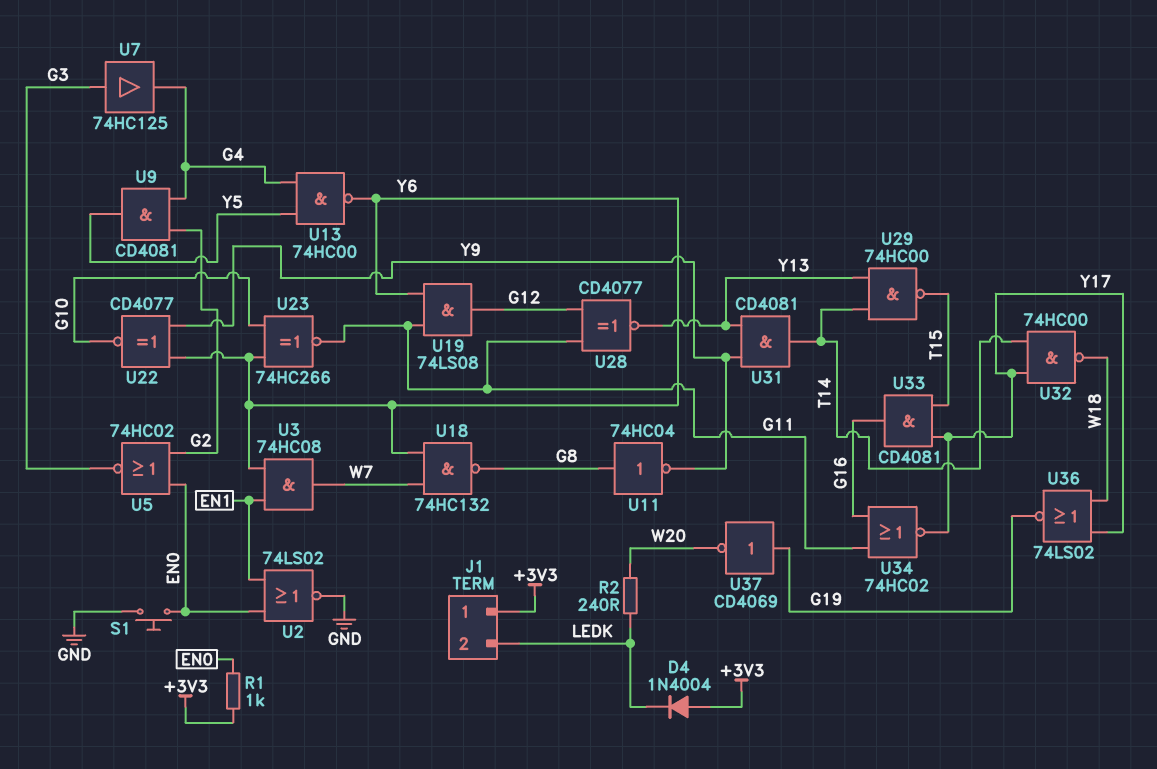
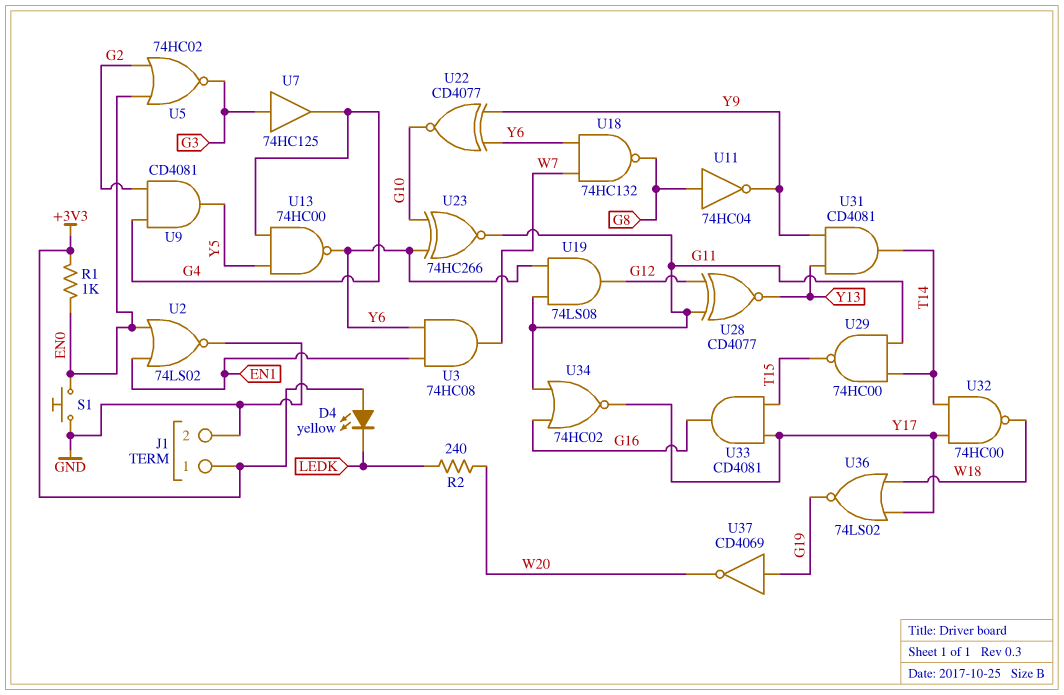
D4: diode 1N4004 (A +3V3, K LEDK) -> LED yellow (A +3V3, K LEDK)
J1 pin 2: LEDK -> GND
U29: NAND 74HC00 (in T14, in Y13, out T15) -> NAND 74HC00 (in G11, in T14, out T15)

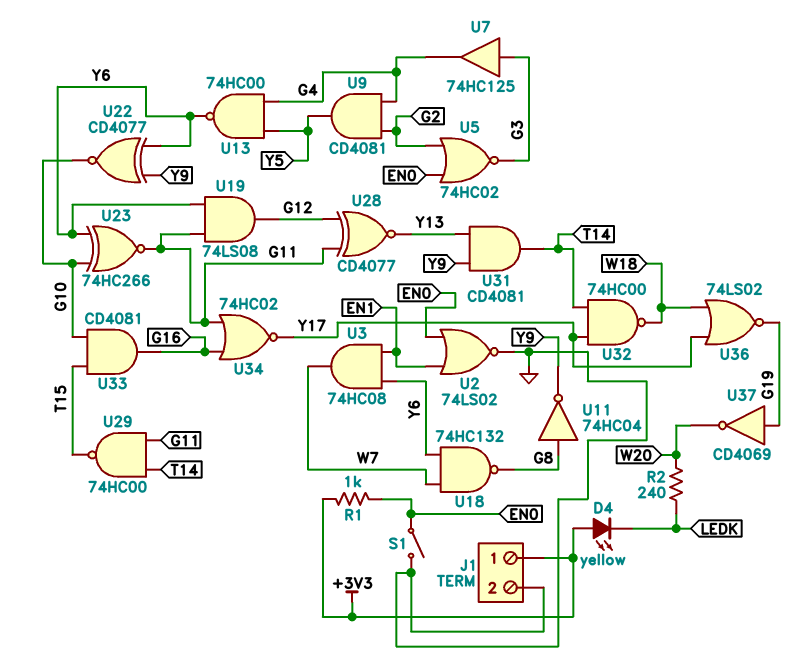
S1: button (EN0, GND) -> switch (EN0, GND)
U33: AND CD4081 (in T15, in Y17, out G16) -> AND CD4081 (in G10, in T15, out G16)

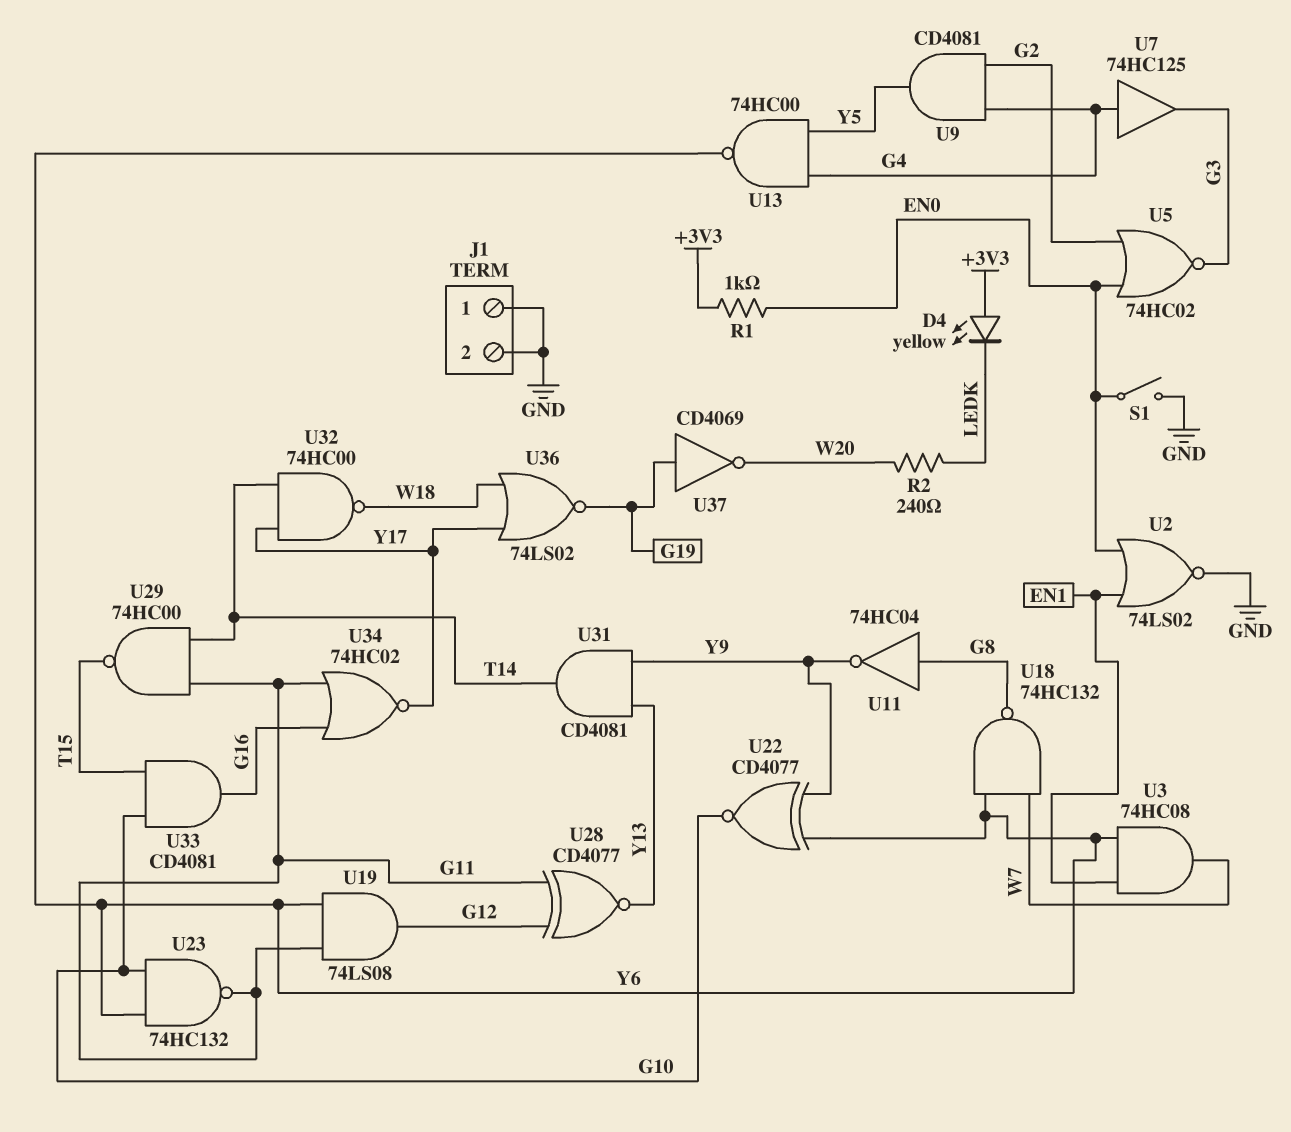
J1 pin 1: +3V3 -> GND
U7: buffer 74HC125 (in G3, out G4) -> buffer 74HC125 (in G4, out G3)
U23: XNOR 74HC266 (in G10, in Y6, out G11) -> NAND 74HC132 (in G10, in Y6, out G11)

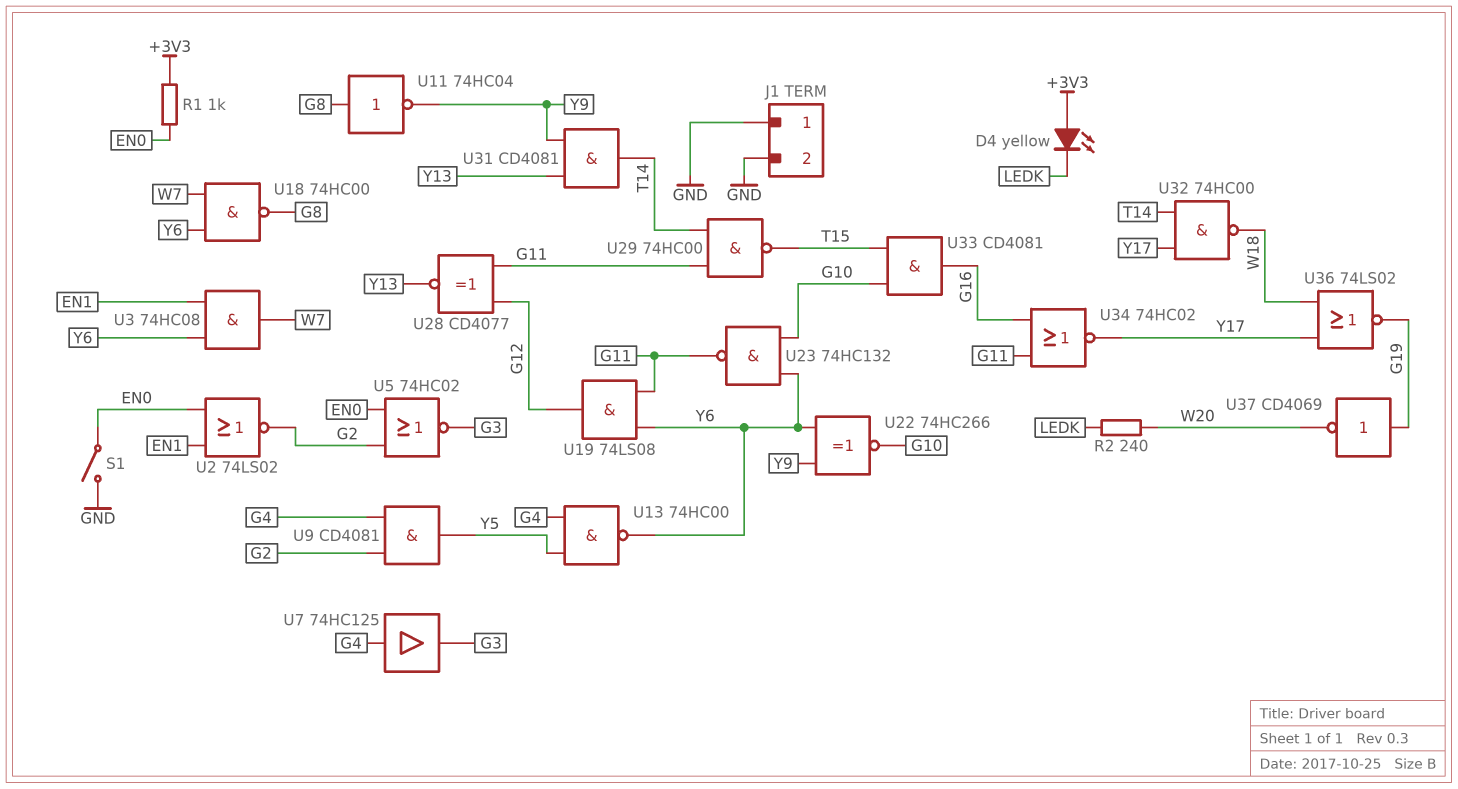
U2: NOR 74LS02 (in EN0, in EN1, out GND) -> NOR 74LS02 (in EN0, in EN1, out G2)
U18: NAND 74HC132 (in W7, in Y6, out G8) -> NAND 74HC00 (in W7, in Y6, out G8)
U22: XNOR CD4077 (in Y6, in Y9, out G10) -> XNOR 74HC266 (in Y6, in Y9, out G10)

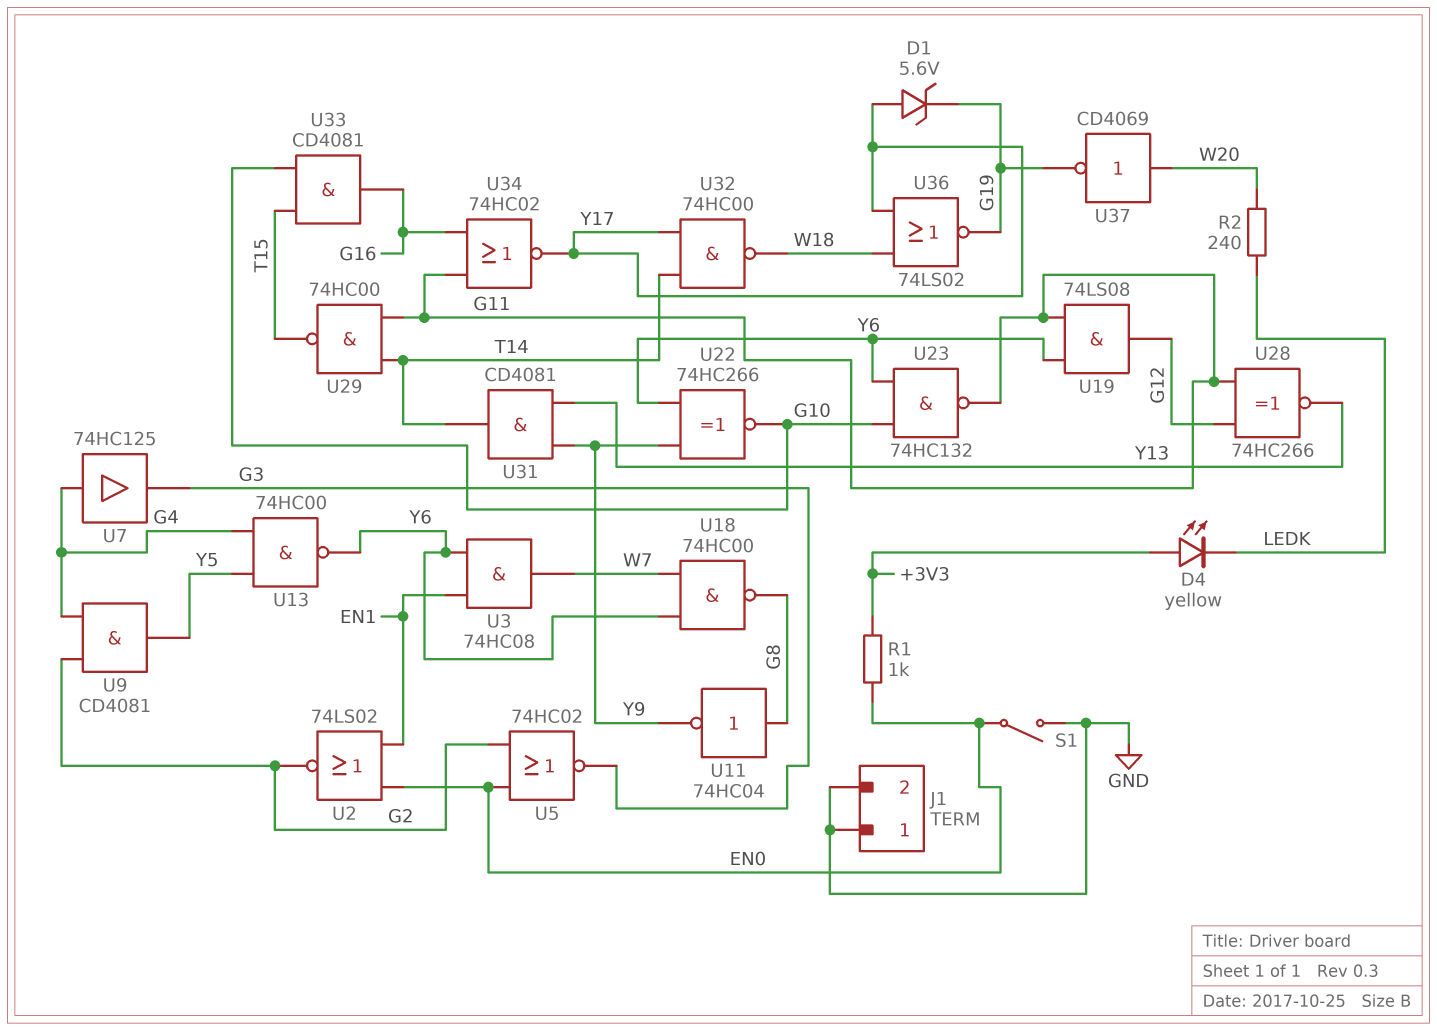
D1: none -> zener 5.6V (A Y17, K G19)
U28: XNOR CD4077 (in G11, in G12, out Y13) -> XNOR 74HC266 (in G11, in G12, out Y13)
U37: NOT CD4069 (in G19, out W20) -> NOT CD4069 (in W20, out G19)

